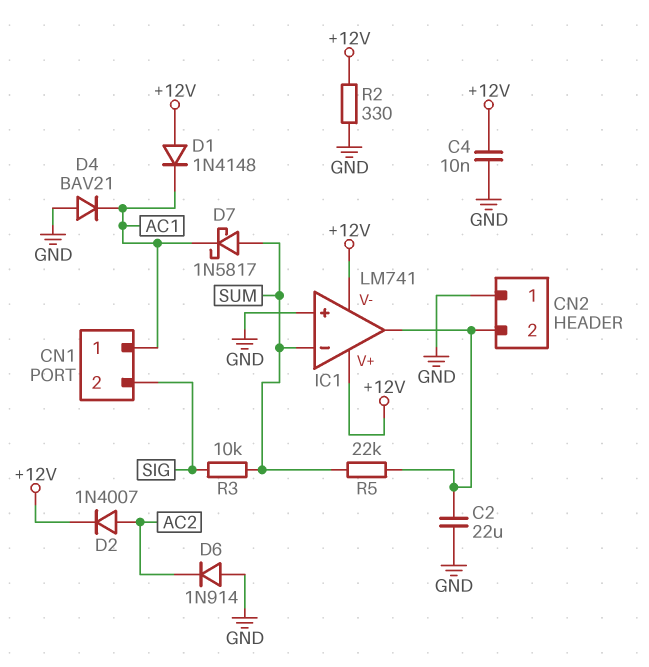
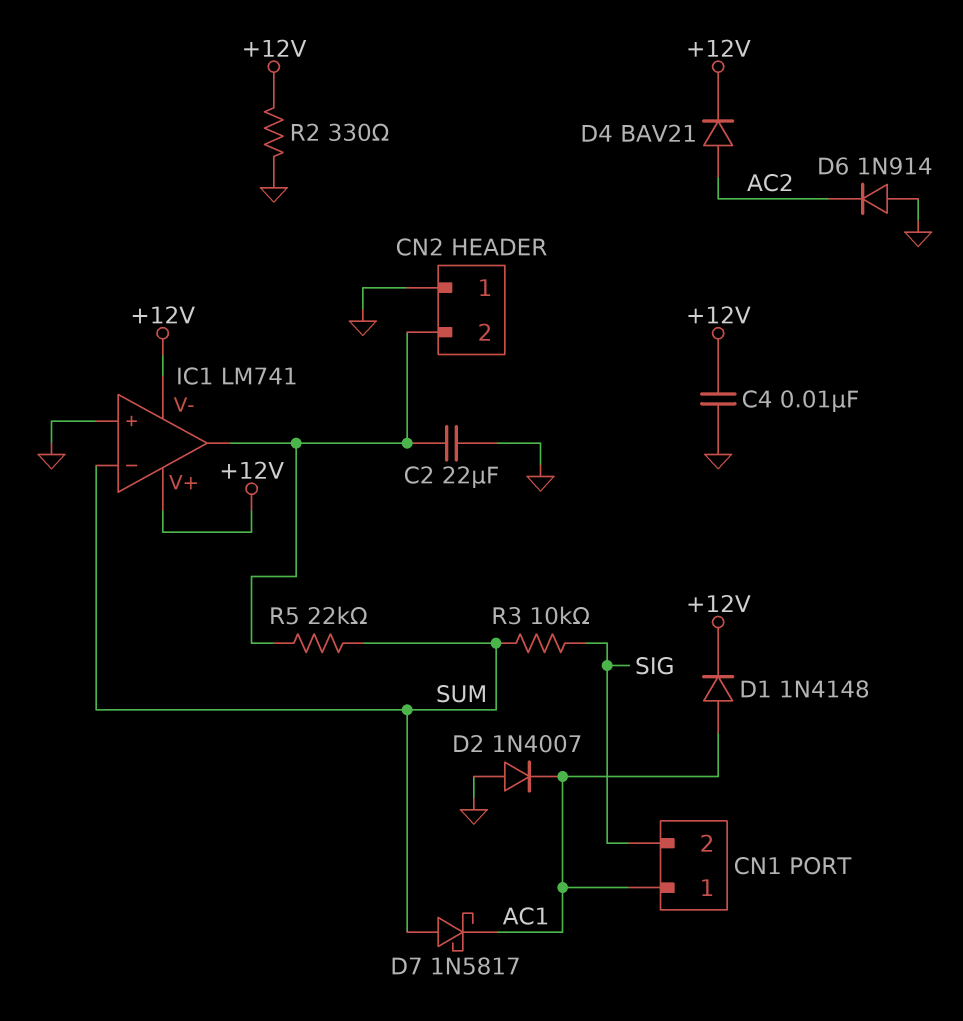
D1: diode 1N4148 (A +12V, K AC1) -> diode 1N4148 (A AC1, K +12V)
D2: diode 1N4007 (A AC2, K +12V) -> diode 1N4007 (A GND, K AC1)
D4: diode BAV21 (A GND, K AC1) -> diode BAV21 (A AC2, K +12V)

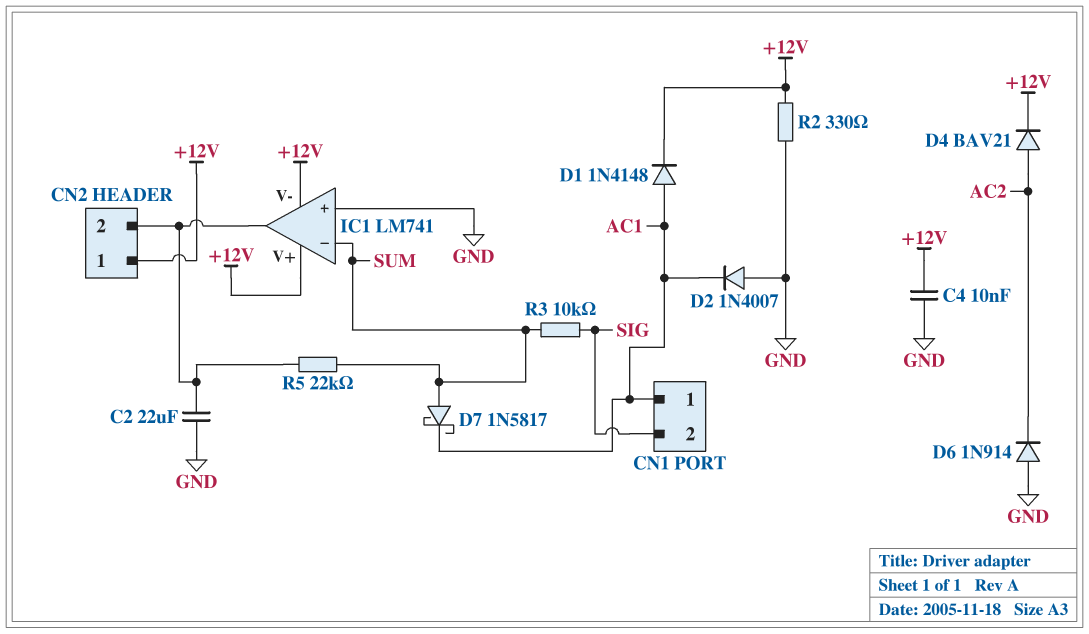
CN2 pin 1: GND -> +12V

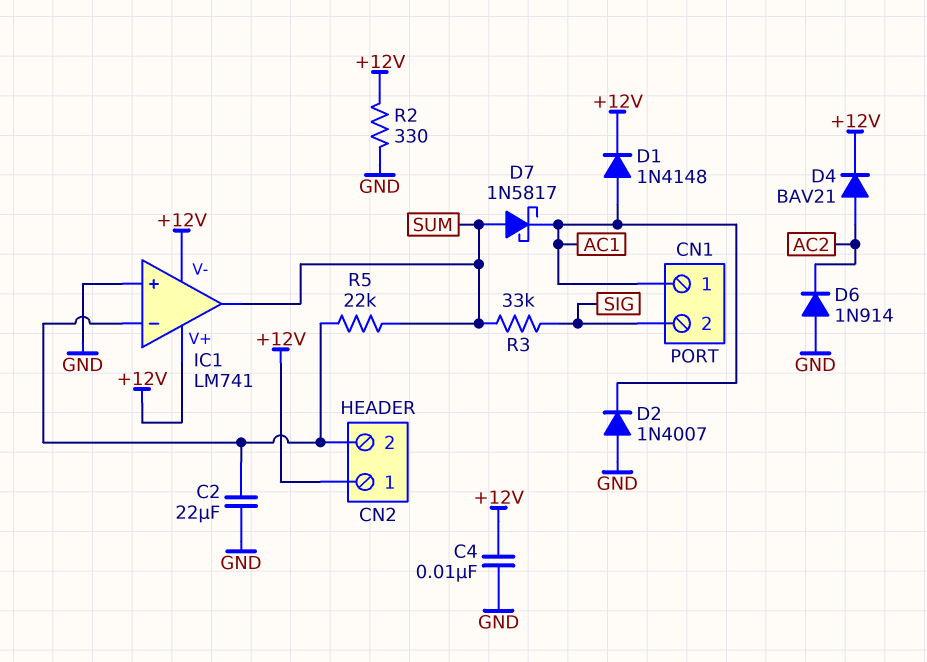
IC1 pin in-: SUM -> CN2/2
IC1 pin out: CN2/2 -> SUM
R3: 10k (SIG, SUM) -> 33k (SIG, SUM)

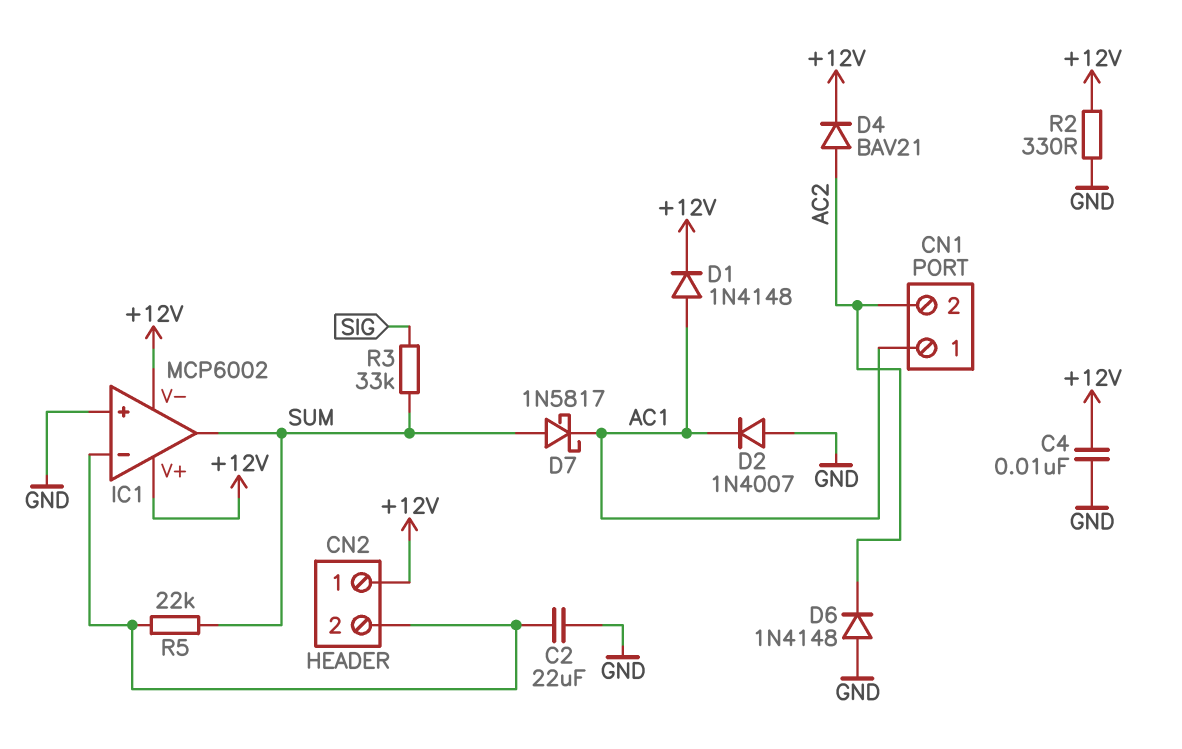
CN1 pin 2: SIG -> AC2
D6: diode 1N914 (A GND, K AC2) -> diode 1N4148 (A GND, K AC2)
IC1: LM741 -> MCP6002

